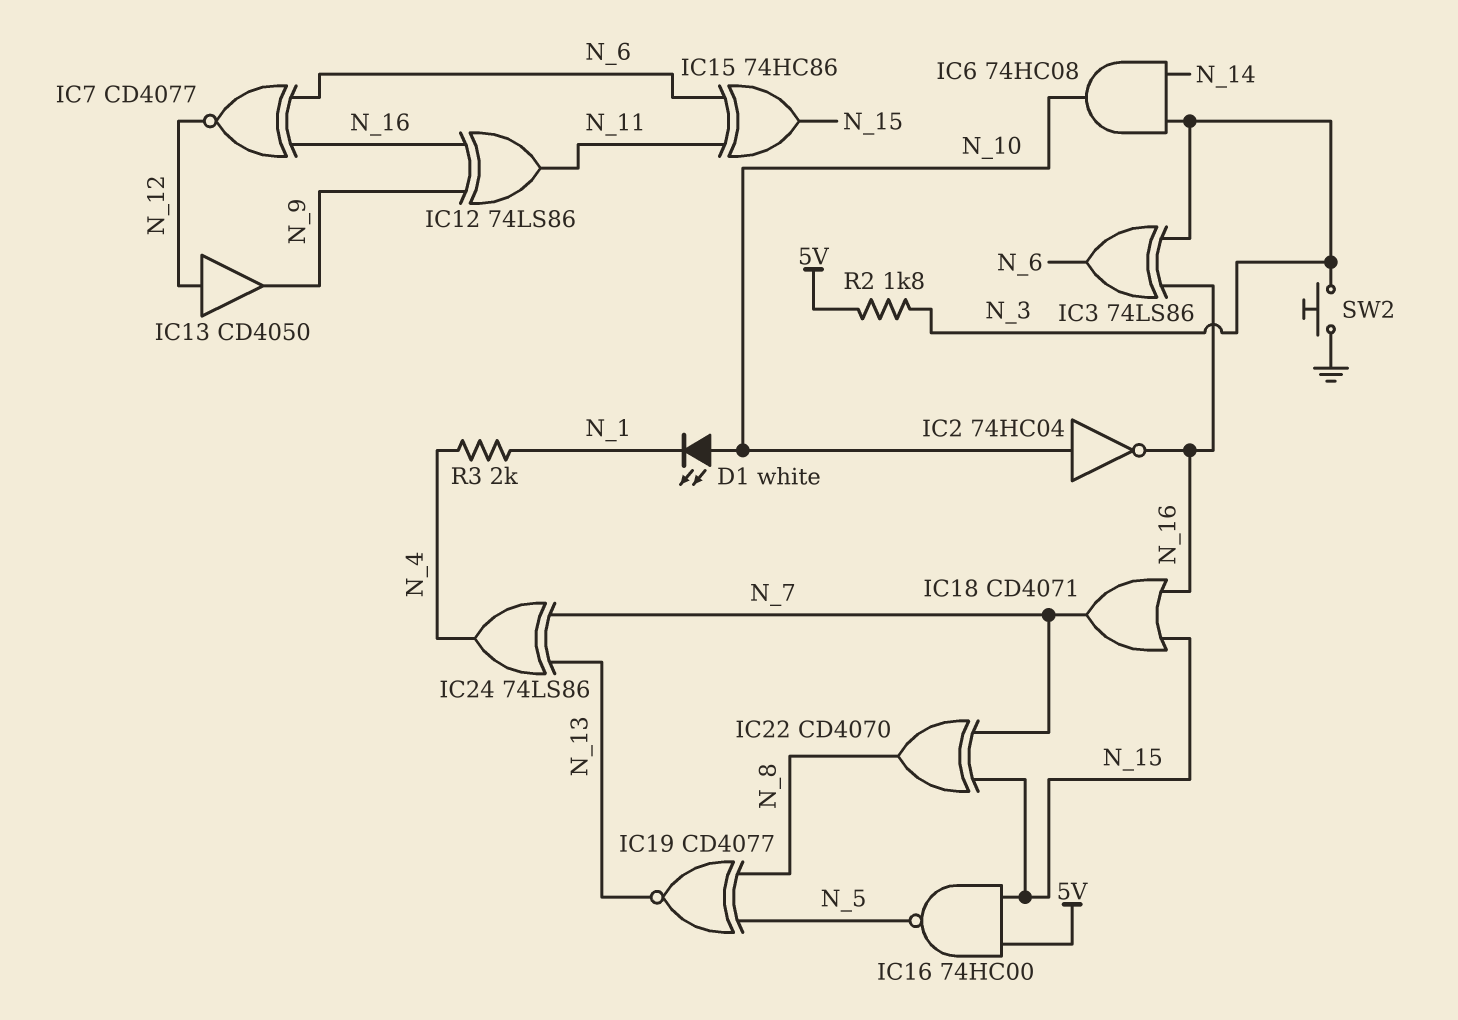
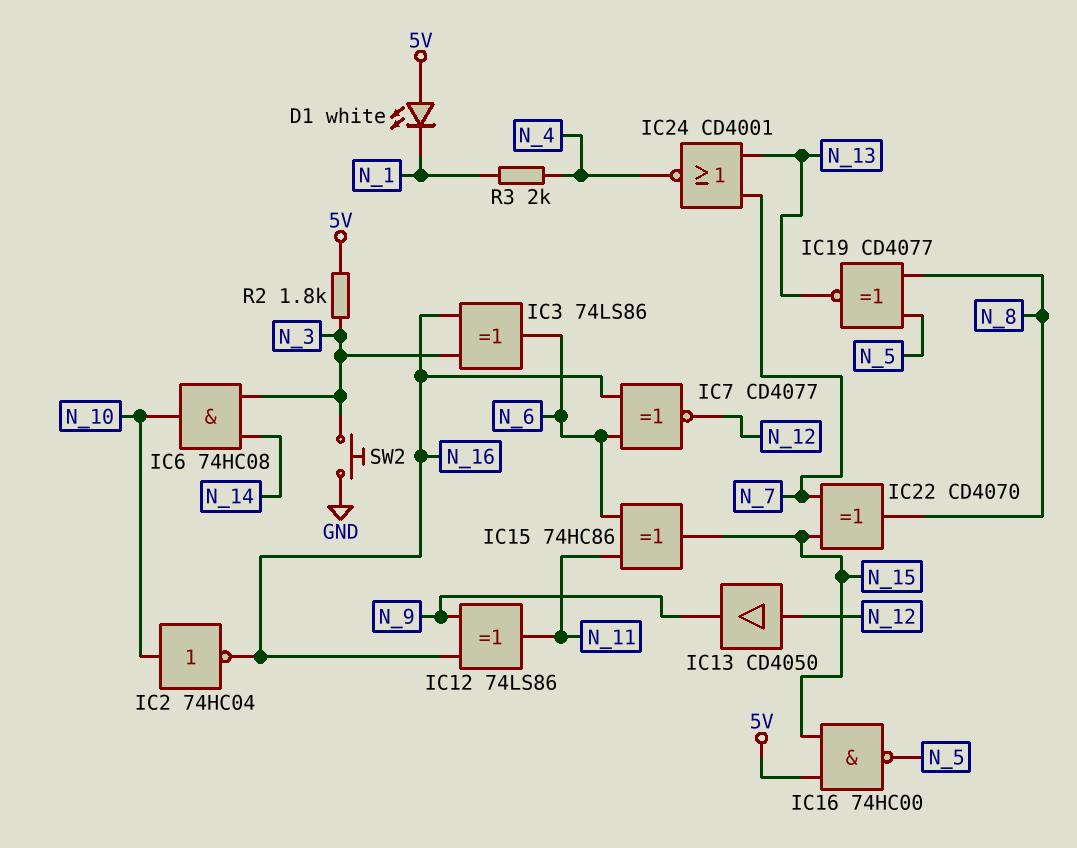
D1: LED white (A N_10, K N_1) -> LED white (A 5V, K N_1)
IC18: OR CD4071 (in N_15, in N_16, out N_7) -> none
IC24: XOR 74LS86 (in N_7, in N_13, out N_4) -> NOR CD4001 (in N_7, in N_13, out N_4)

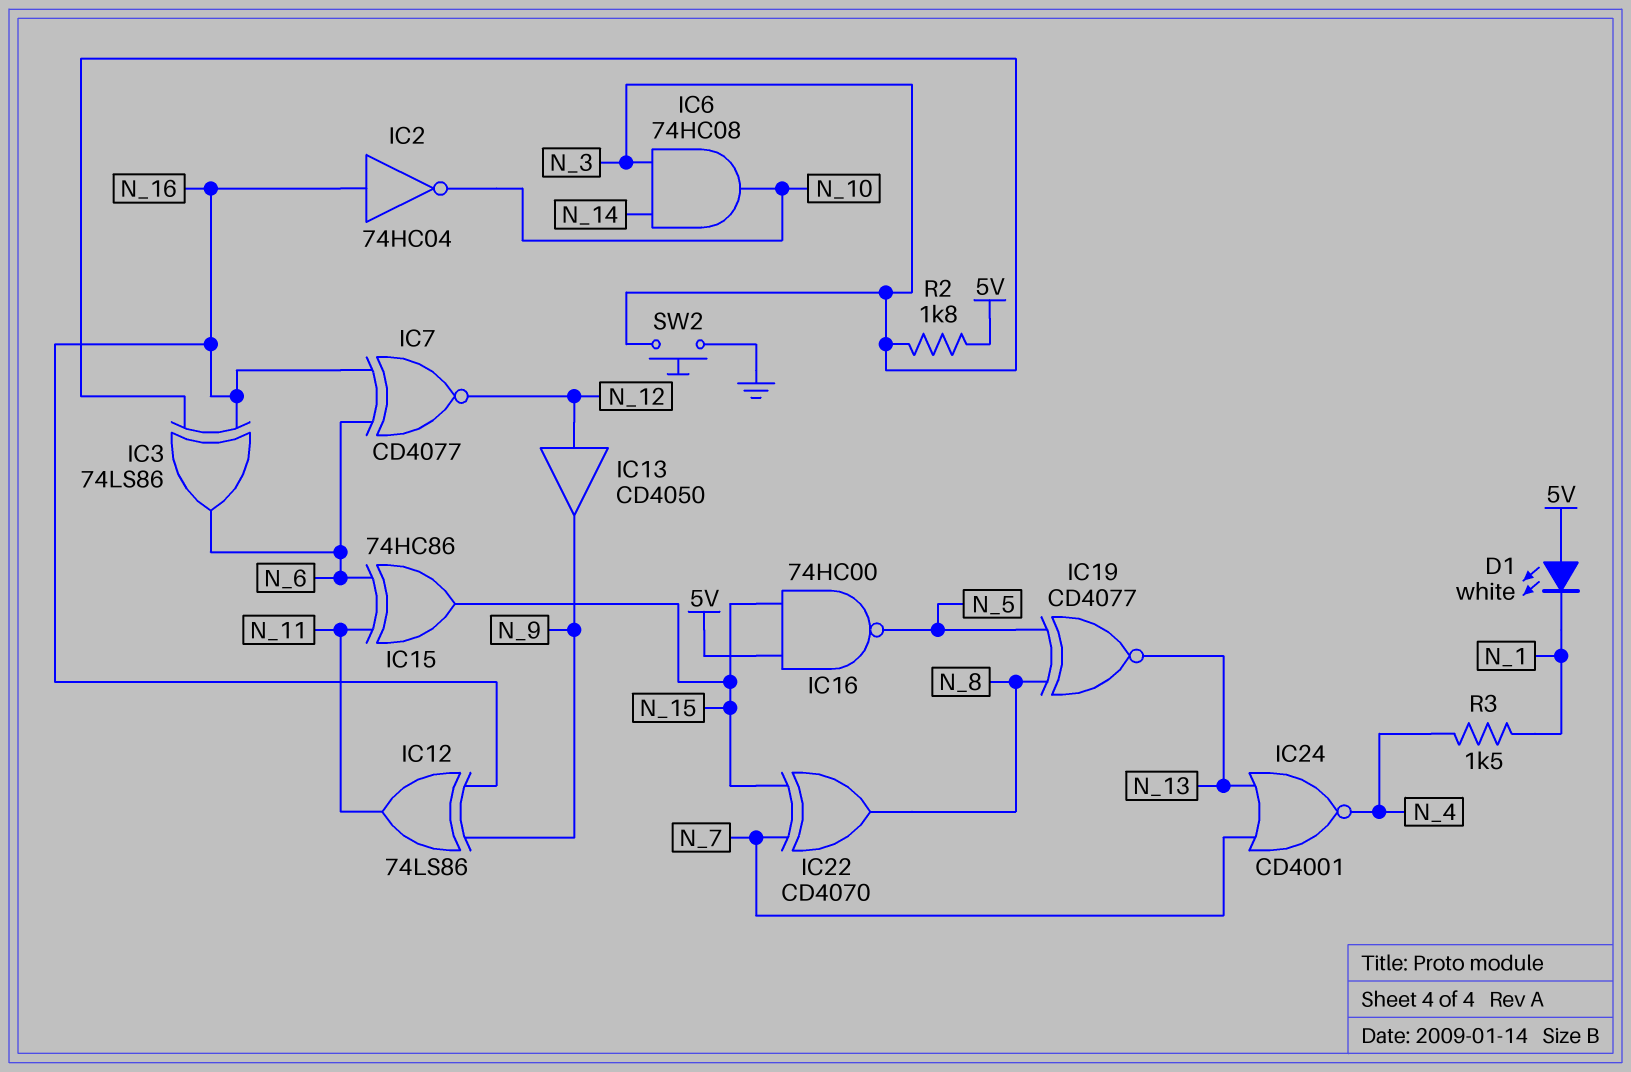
IC2: NOT 74HC04 (in N_10, out N_16) -> NOT 74HC04 (in N_16, out N_10)
R3: 2k (N_1, N_4) -> 1.5k (N_1, N_4)

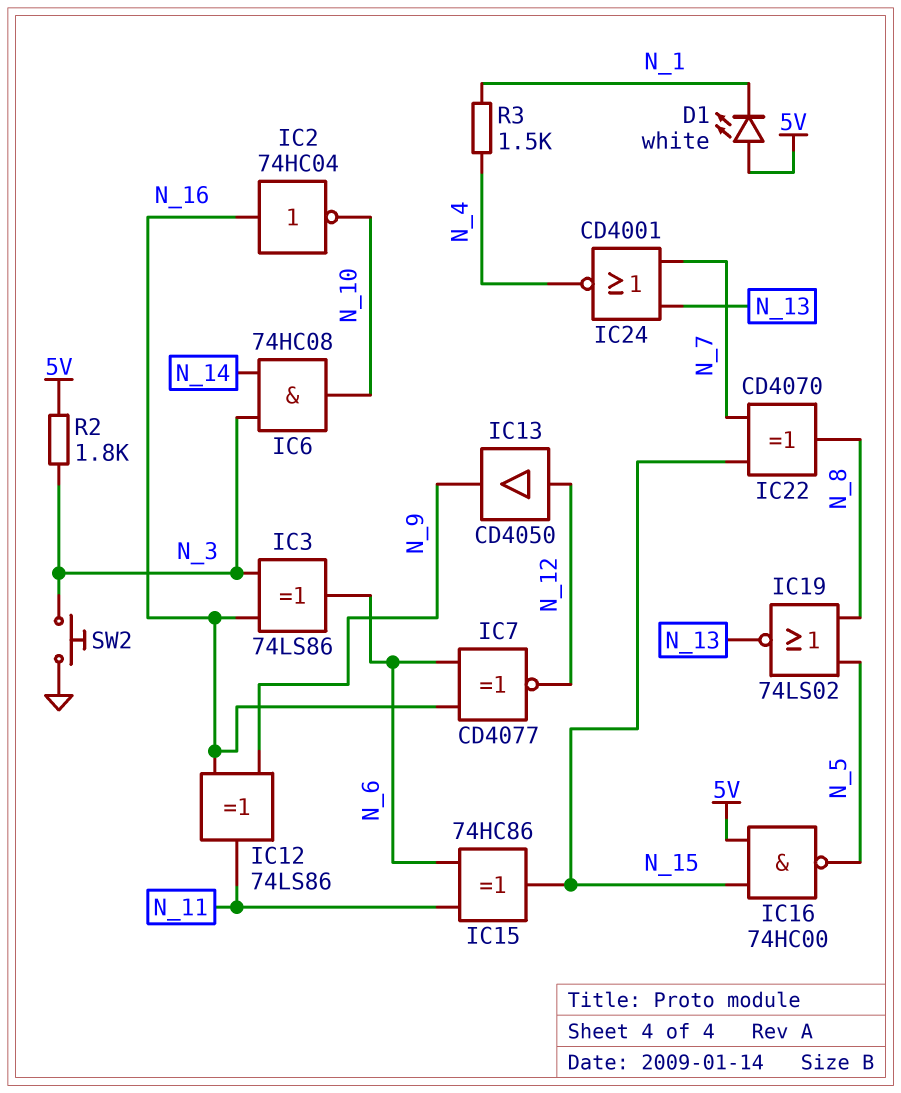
IC19: XNOR CD4077 (in N_5, in N_8, out N_13) -> NOR 74LS02 (in N_5, in N_8, out N_13)

